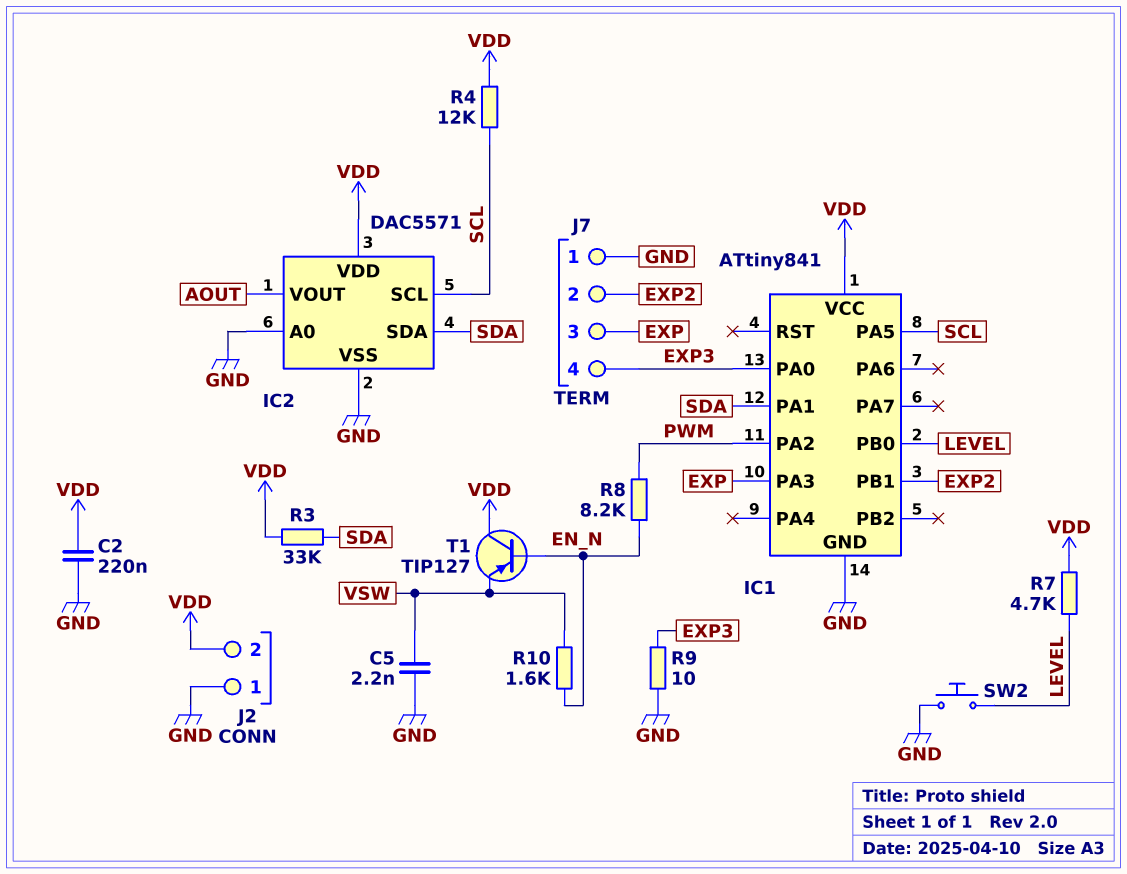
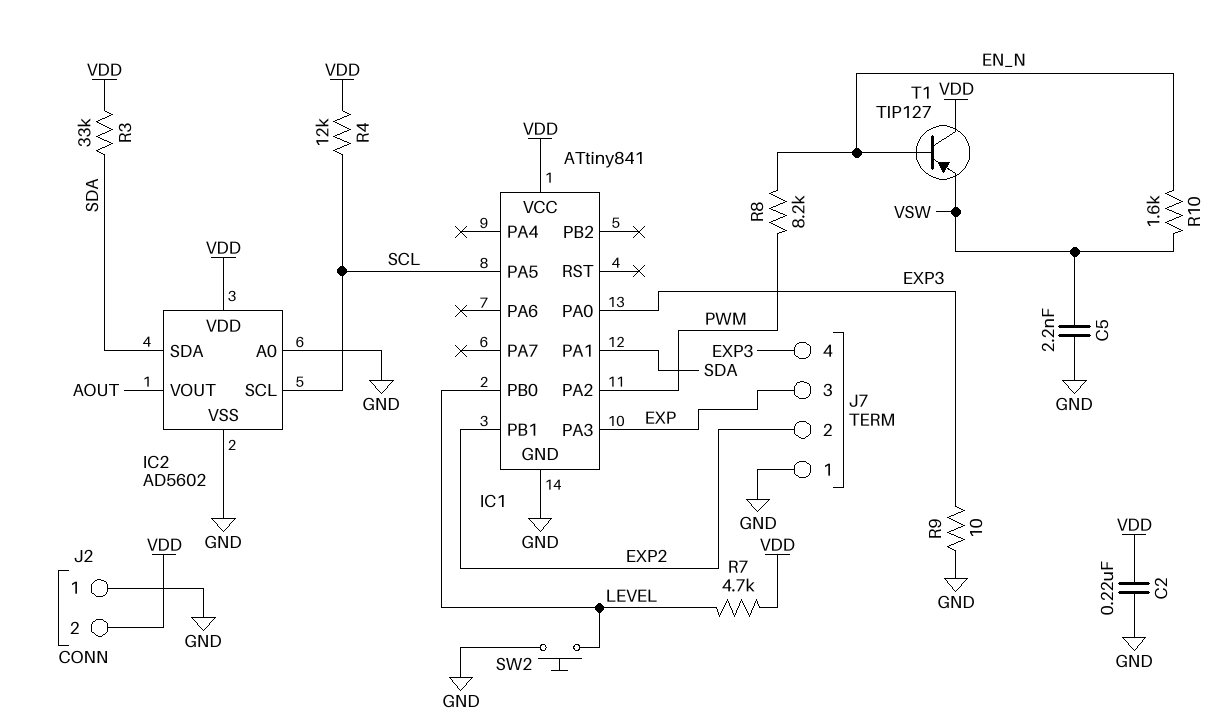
IC2: DAC5571 -> AD5602

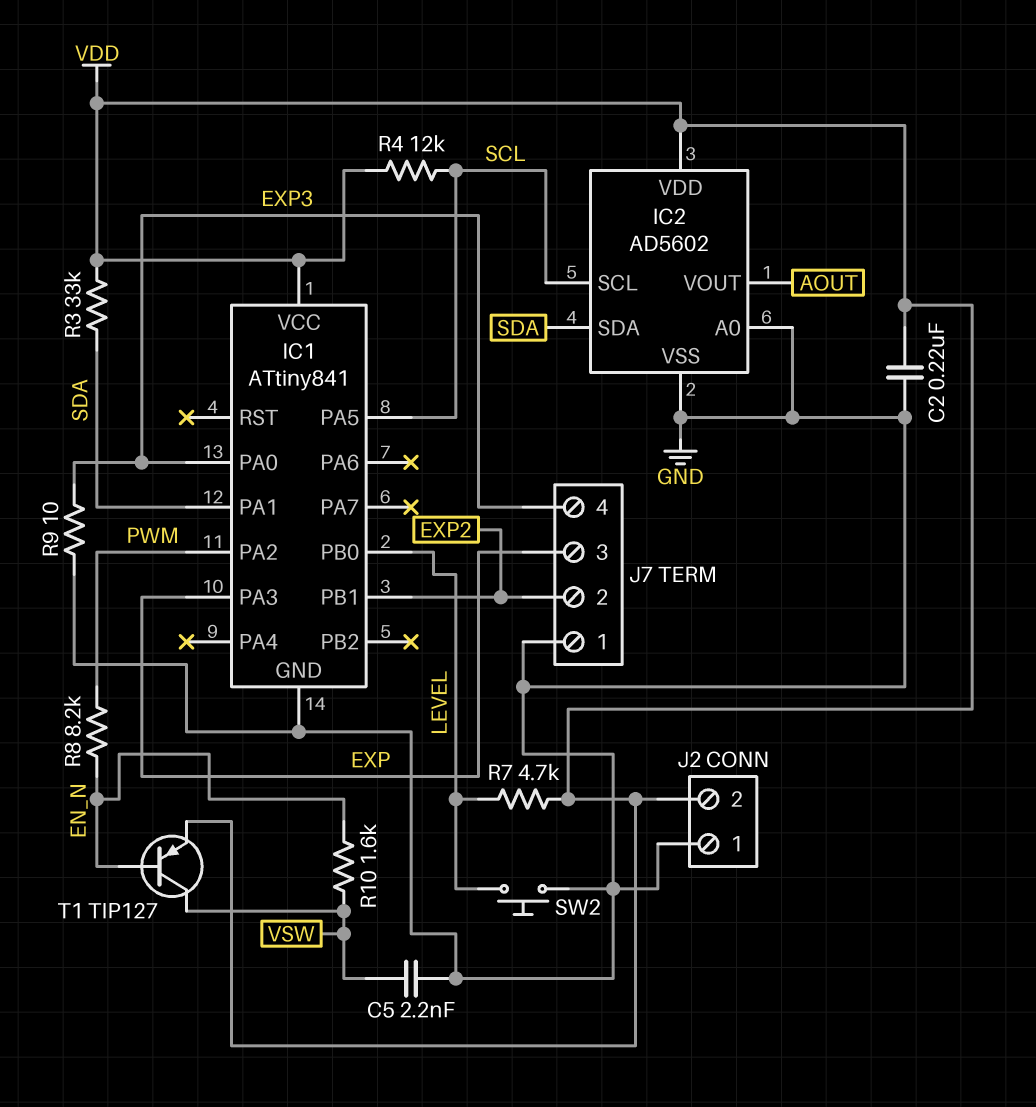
T1: PNP TIP127 (B EN_N, C VDD, E VSW) -> PNP TIP127 (B EN_N, C VSW, E VDD)

